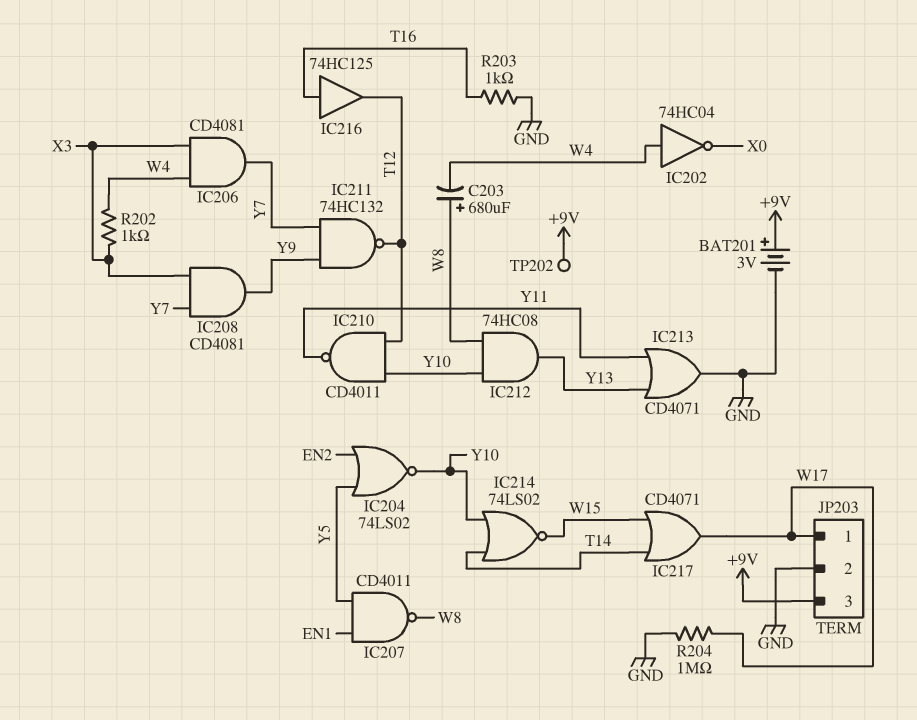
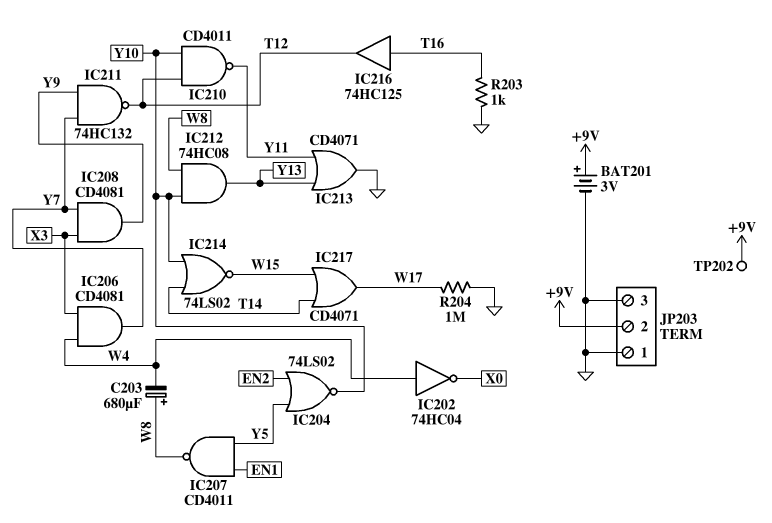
JP203 pin 1: W17 -> GND
JP203 pin 2: GND -> +9V
JP203 pin 3: +9V -> GND
R202: 1k (W4, X3) -> none

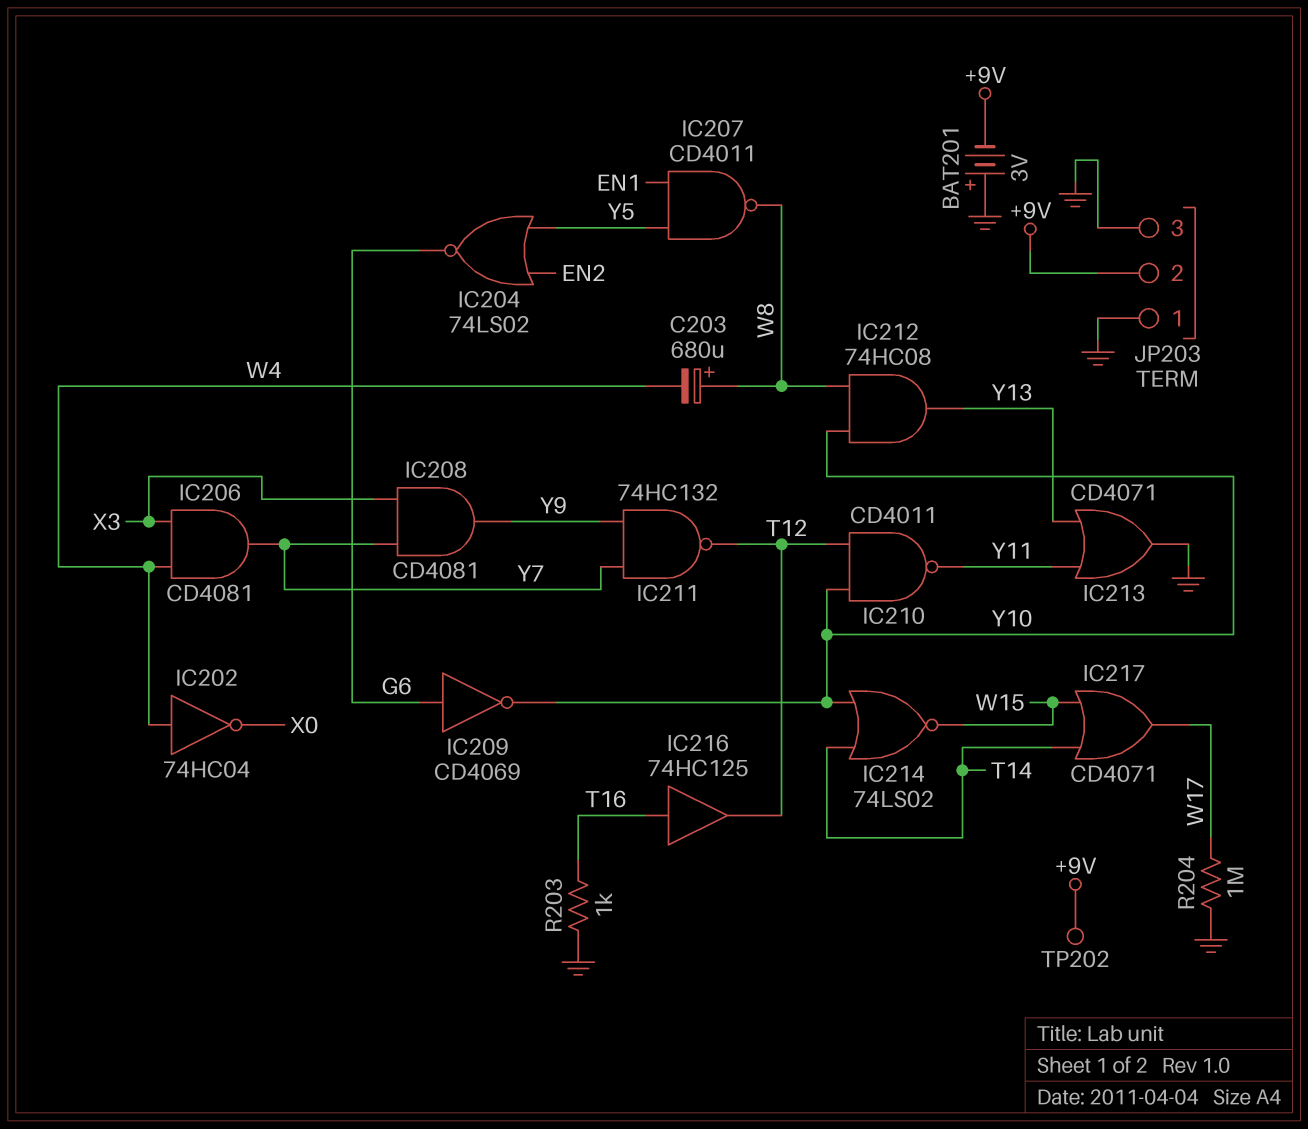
BAT201: 3V (plus +9V, minus GND) -> 3V (plus GND, minus +9V)
IC204: NOR 74LS02 (in EN2, in Y5, out Y10) -> NOR 74LS02 (in EN2, in Y5, out G6)
IC209: none -> NOT CD4069 (in G6, out Y10)

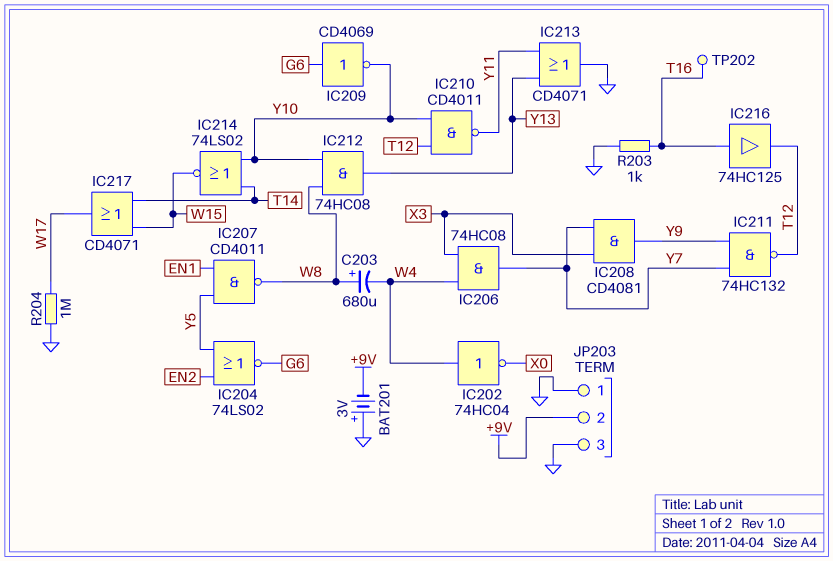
IC206: AND CD4081 (in W4, in X3, out Y7) -> AND 74HC08 (in W4, in X3, out Y7)
TP202: test point (+9V) -> test point (T16)

